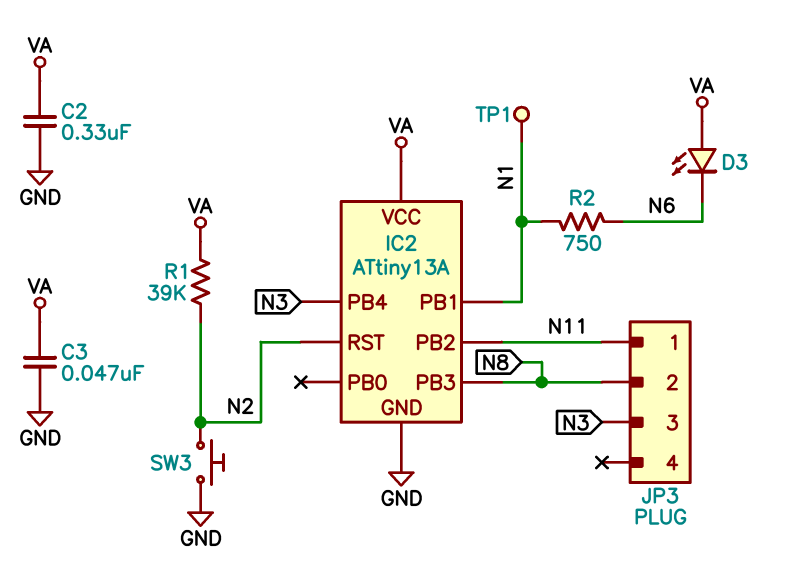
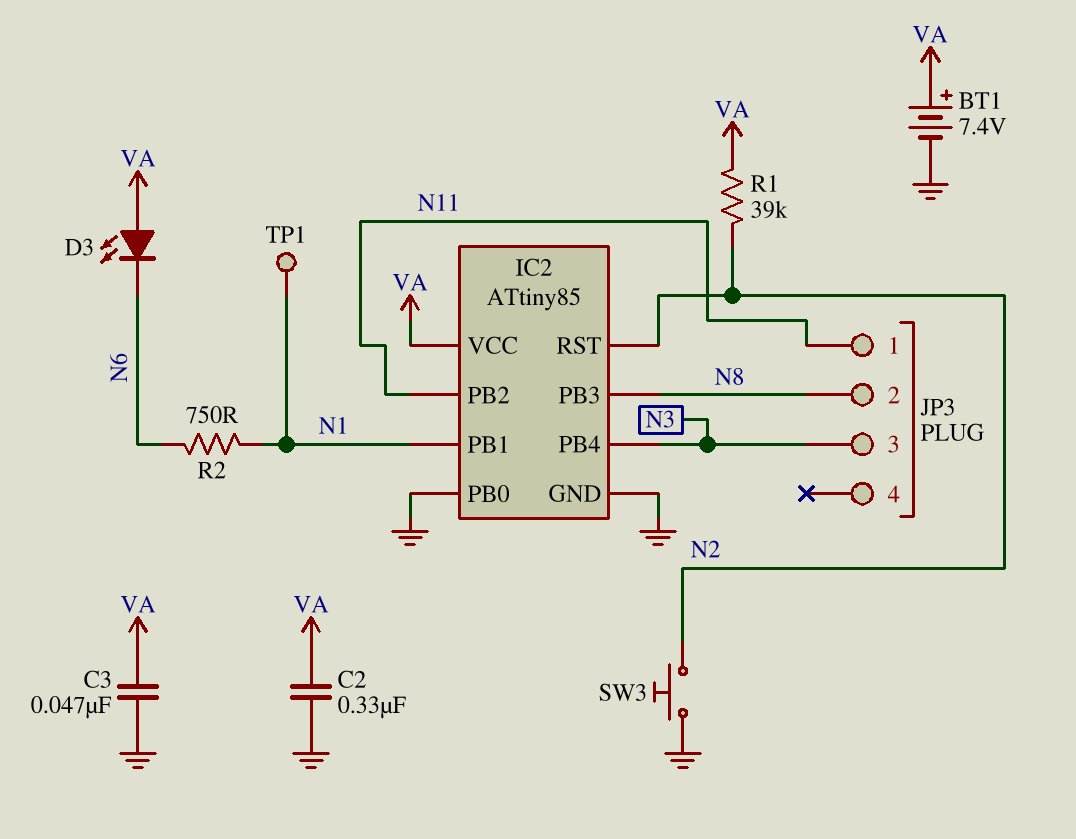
BT1: none -> 7.4V (plus VA, minus GND)
IC2: ATtiny13A -> ATtiny85
IC2 pin PB0: none -> GND

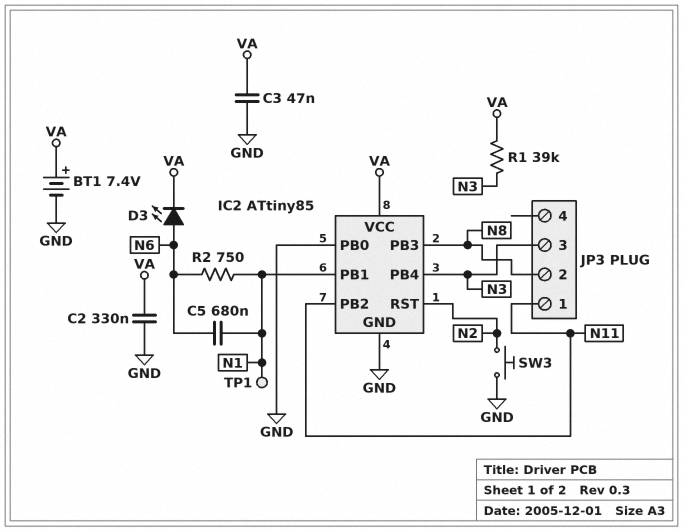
C5: none -> 680nF (N1, N6)
D3: LED (A VA, K N6) -> LED (A N6, K VA)
R1: 39k (N2, VA) -> 39k (N3, VA)

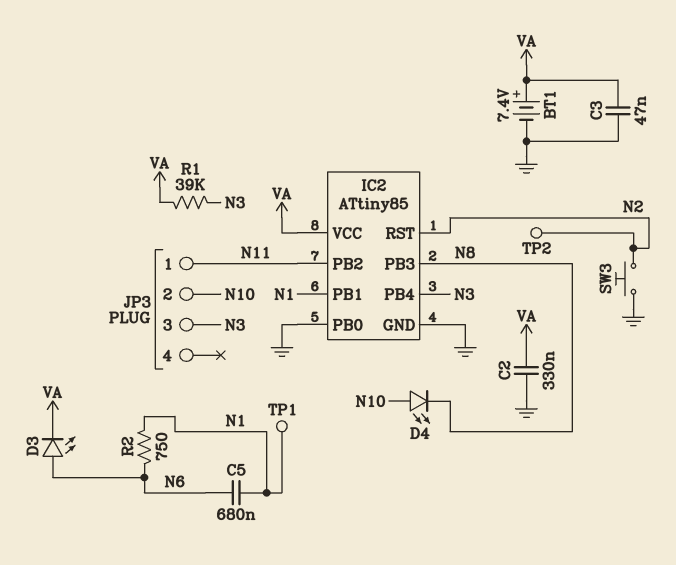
D4: none -> LED (A N10, K N8)
JP3 pin 2: N8 -> N10
TP2: none -> test point (N2)

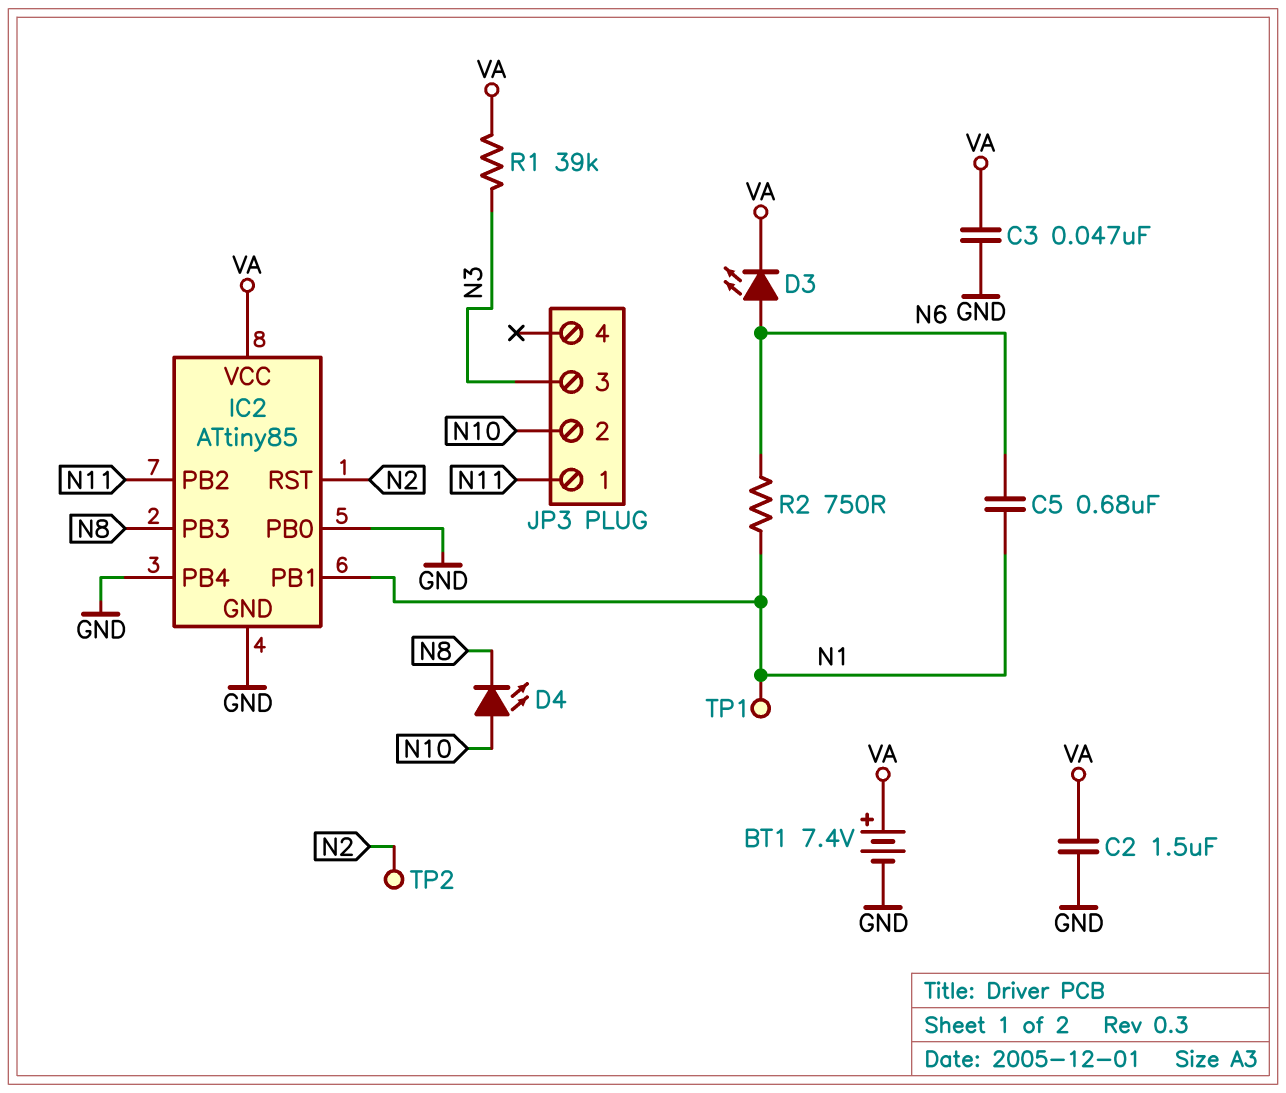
C2: 330nF (GND, VA) -> 1.5uF (GND, VA)
IC2 pin PB4: N3 -> GND
SW3: button (GND, N2) -> none

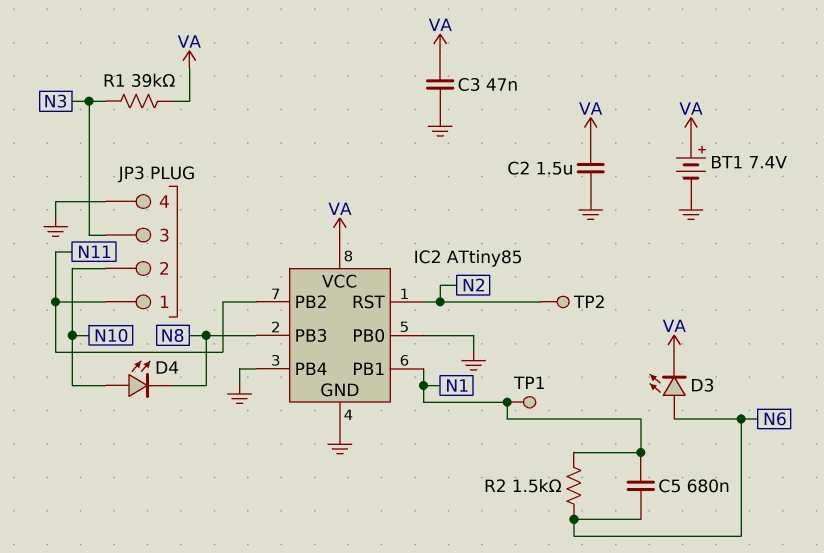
JP3 pin 4: none -> GND
R2: 750 (N1, N6) -> 1.5k (N1, N6)

